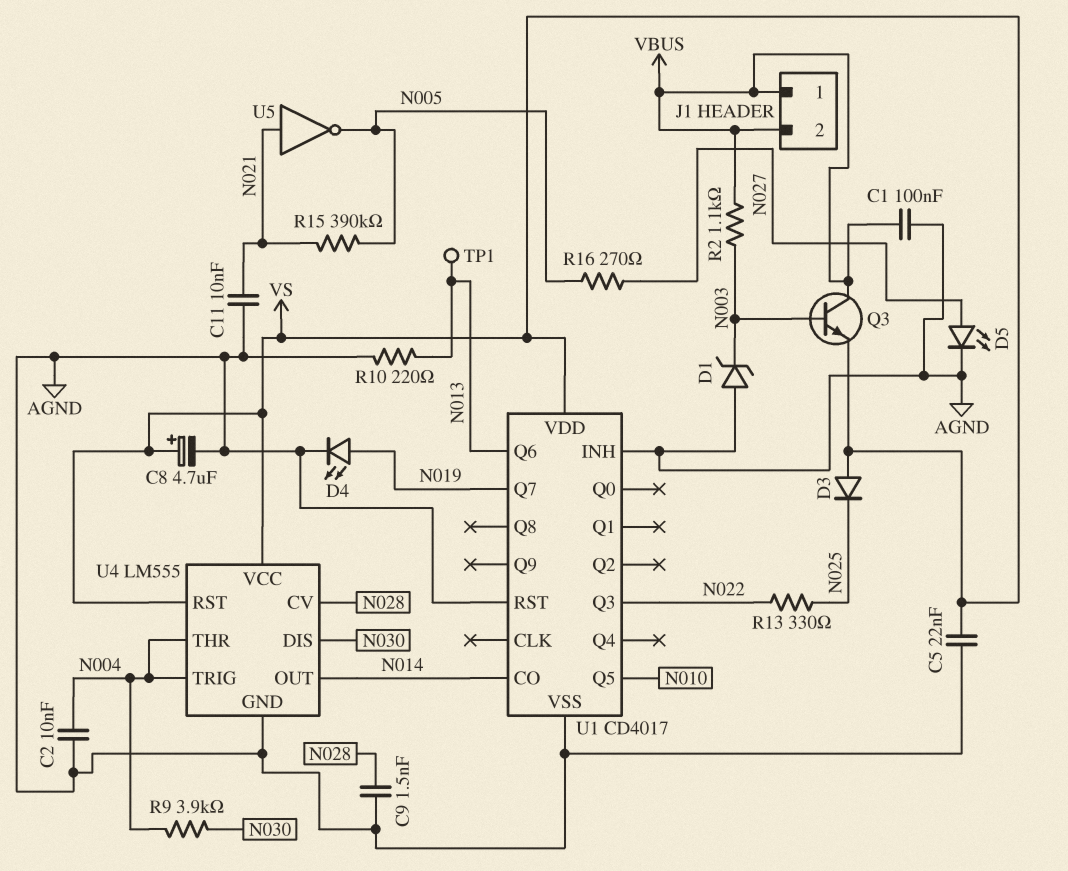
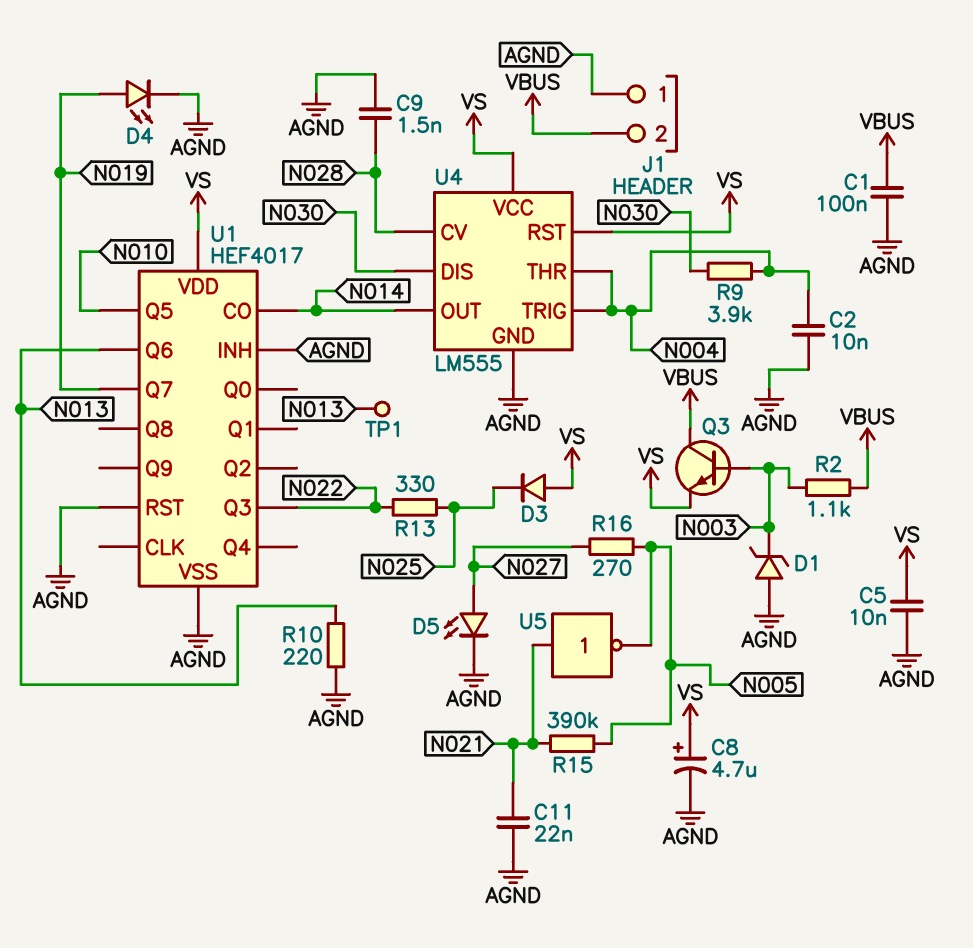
C5: 22nF (AGND, VS) -> 10nF (AGND, VS)
C11: 10nF (AGND, N021) -> 22nF (AGND, N021)
J1 pin 1: VBUS -> AGND
U1: CD4017 -> HEF4017

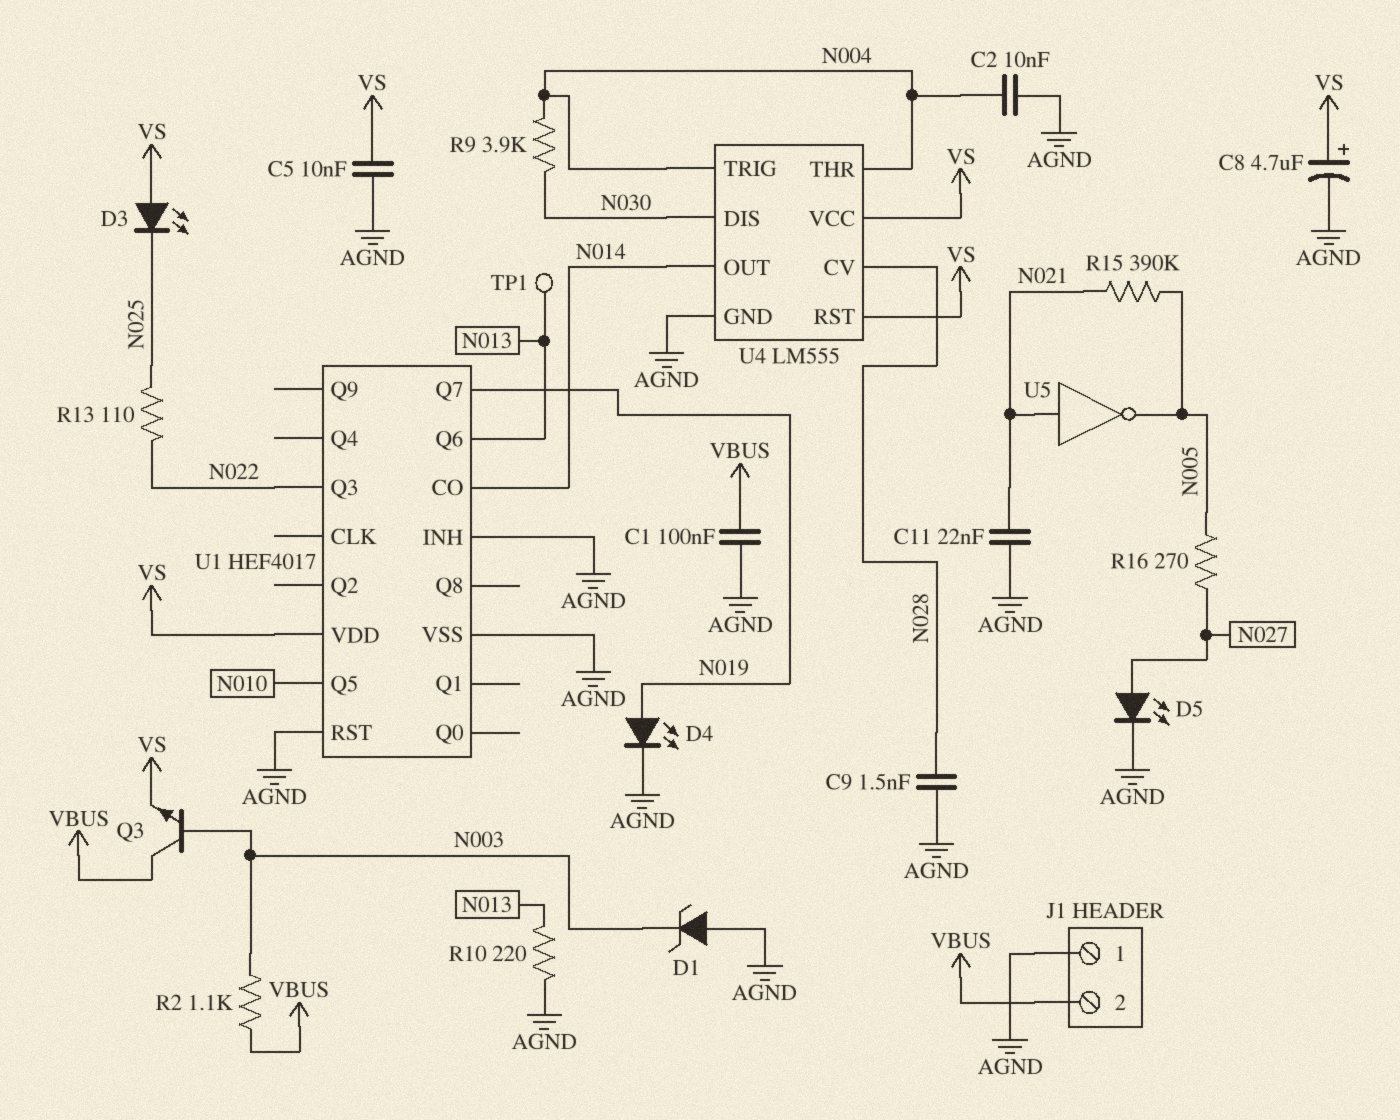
D3: diode (A VS, K N025) -> LED (A VS, K N025)
R13: 330 (N022, N025) -> 110 (N022, N025)

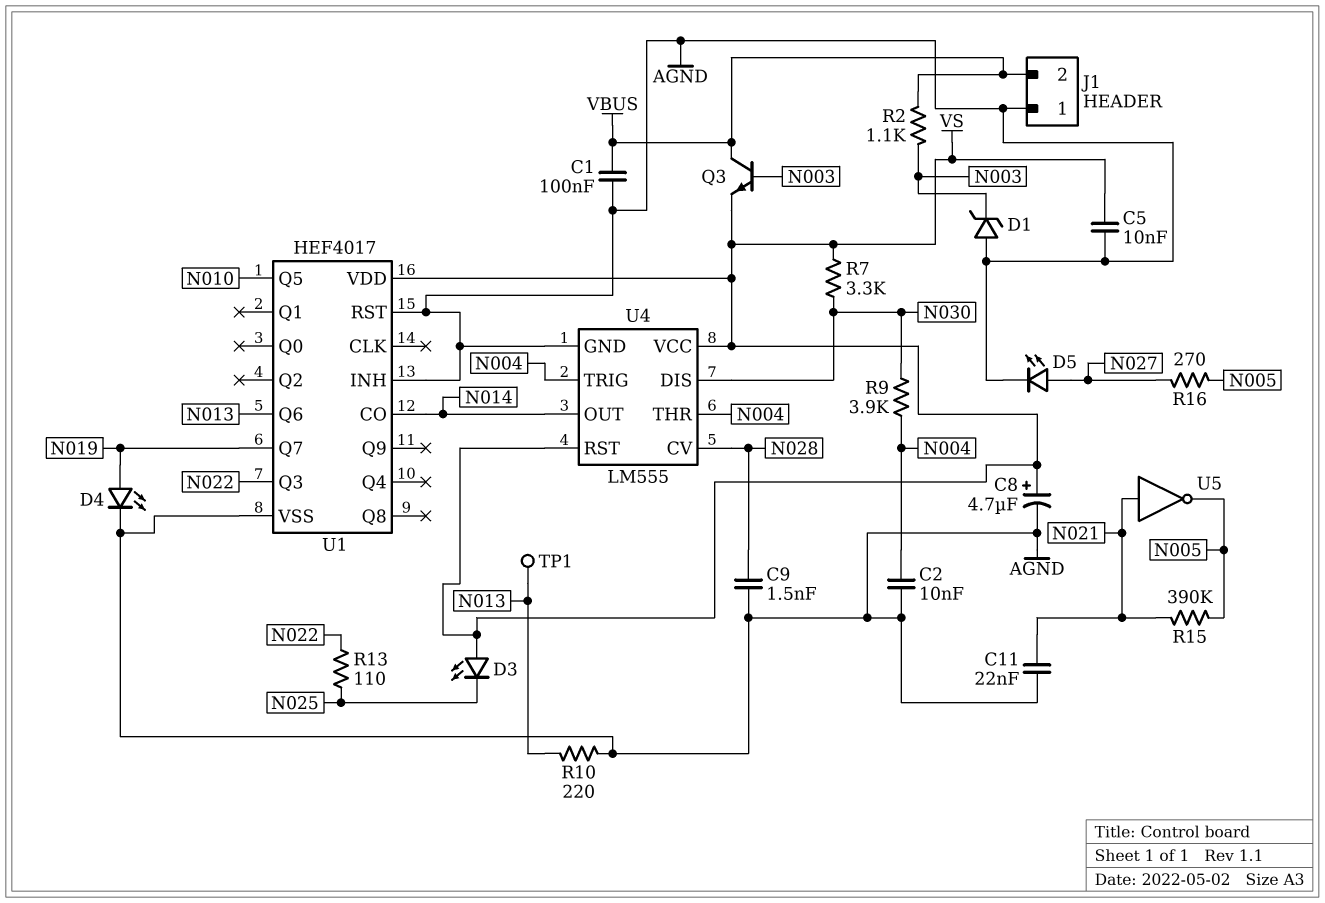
R7: none -> 3.3k (N030, VS)

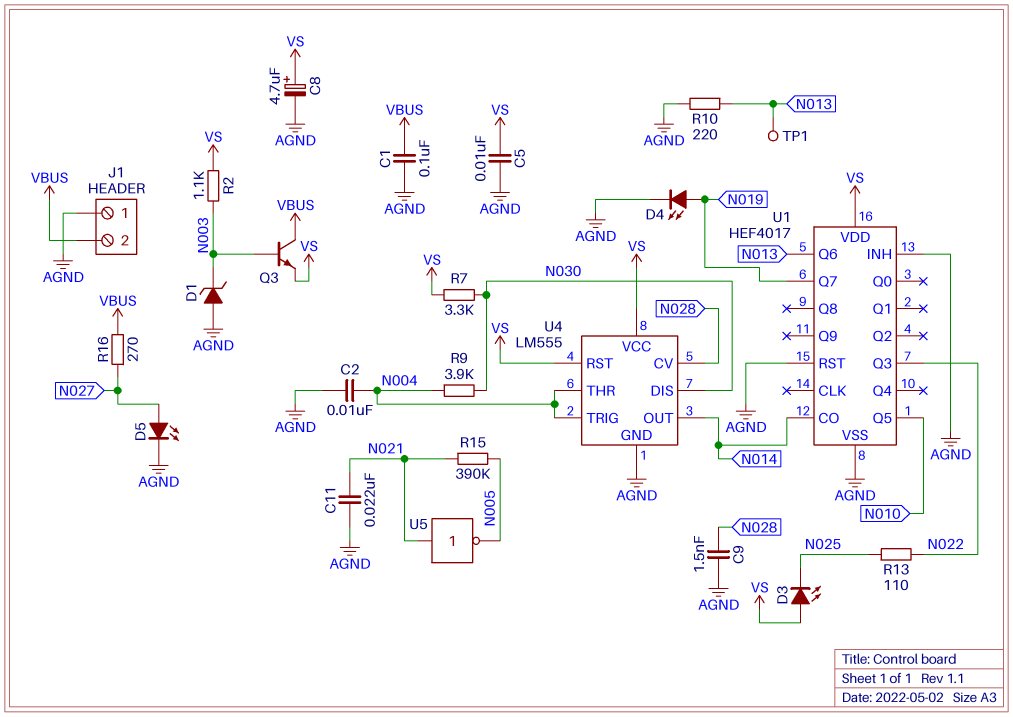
R2: 1.1k (N003, VBUS) -> 1.1k (N003, VS)
R16: 270 (N005, N027) -> 270 (N027, VBUS)

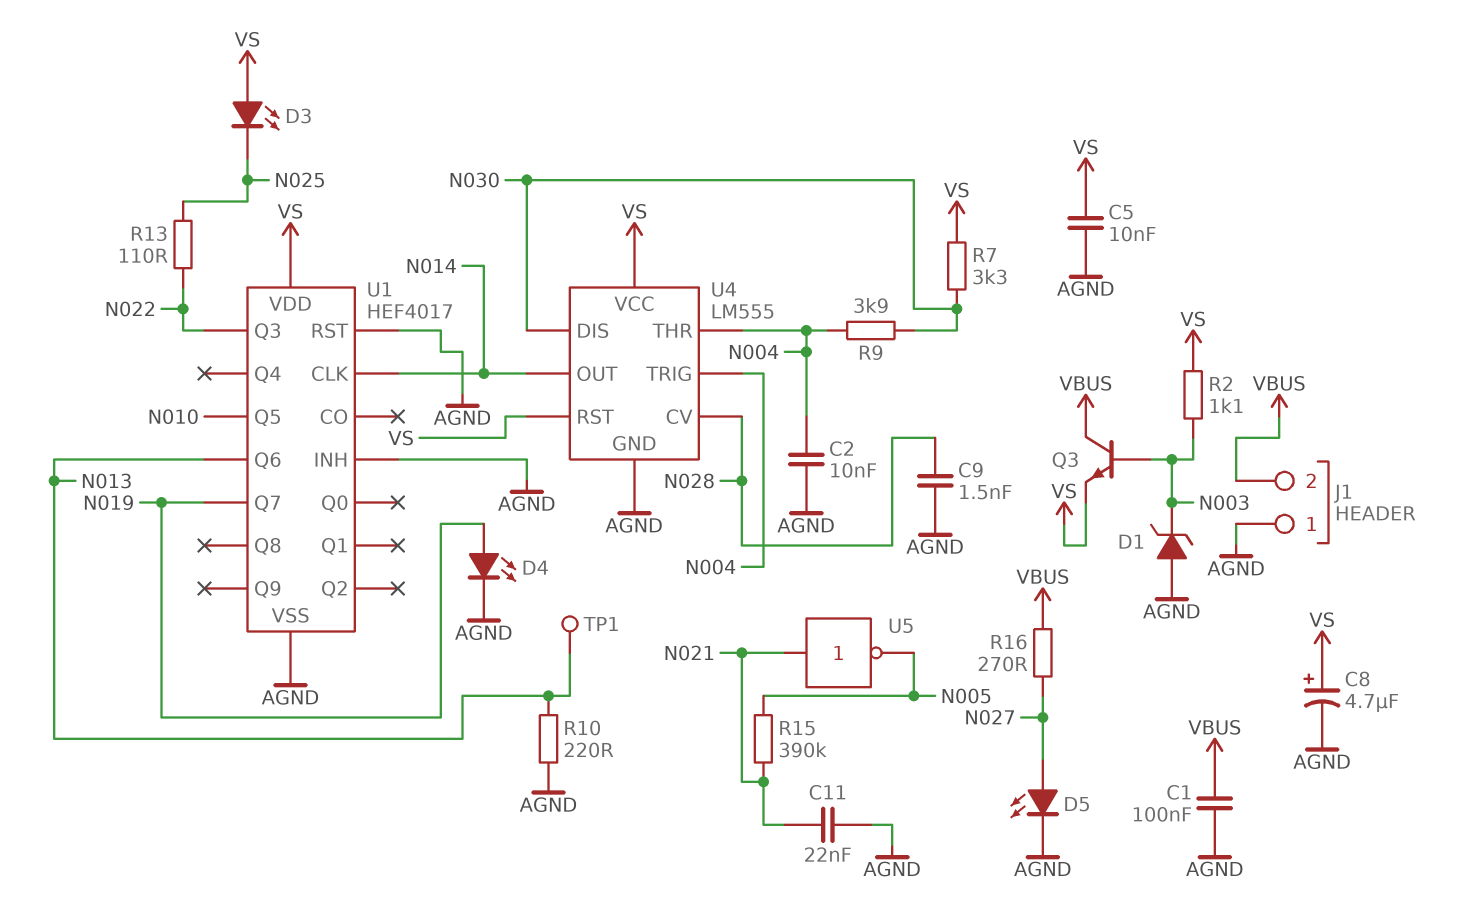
U1 pin CLK: none -> N014
U1 pin CO: N014 -> none

